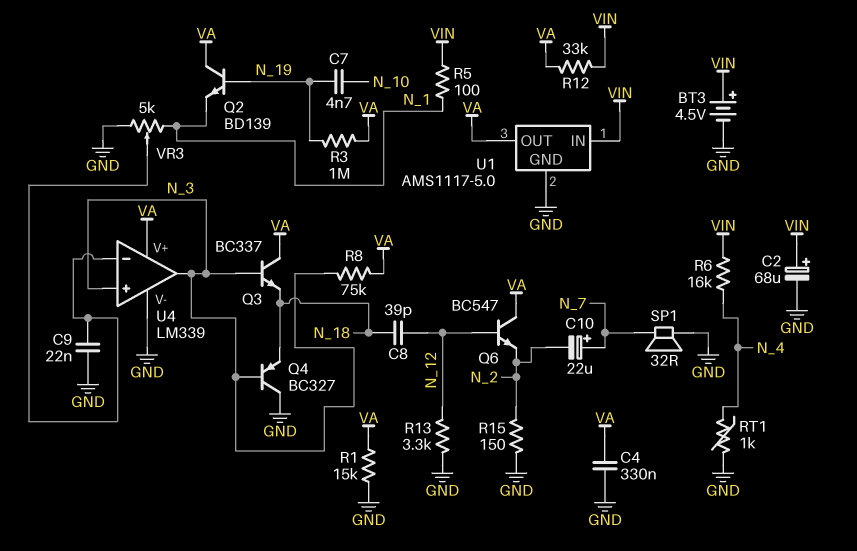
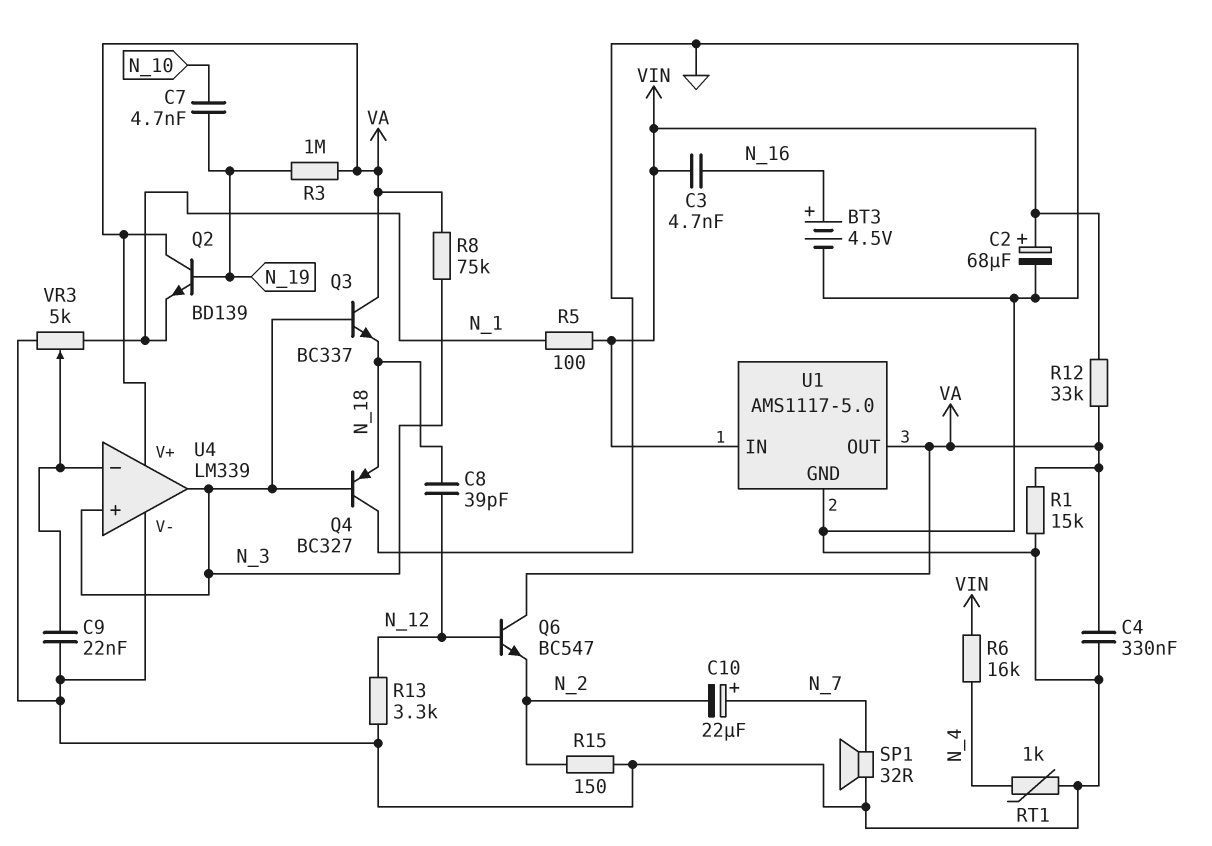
BT3: 4.5V (plus VIN, minus GND) -> 4.5V (plus N_16, minus GND)
C3: none -> 4.7nF (N_16, VIN)

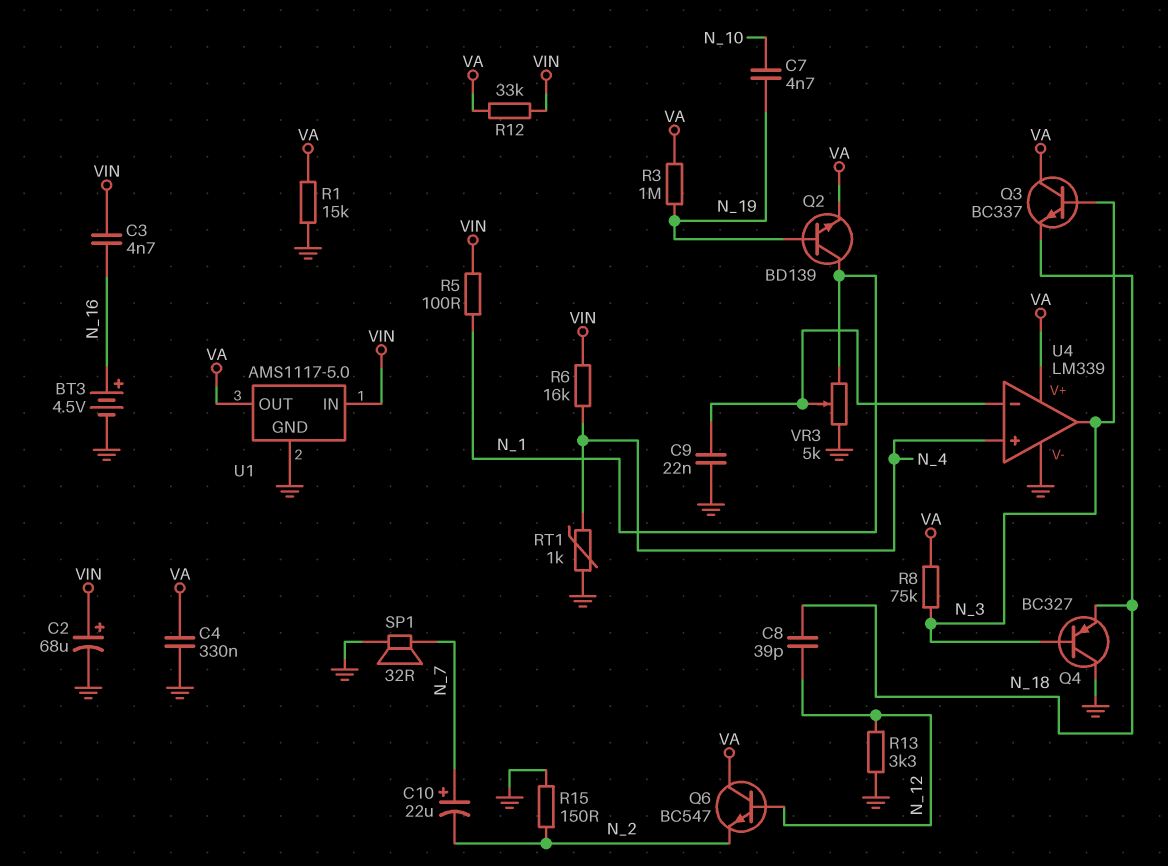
Q2: NPN BD139 (B N_19, C VA, E N_1) -> NPN BD139 (B N_19, C N_1, E VA)
U4 pin in+: N_3 -> N_4

